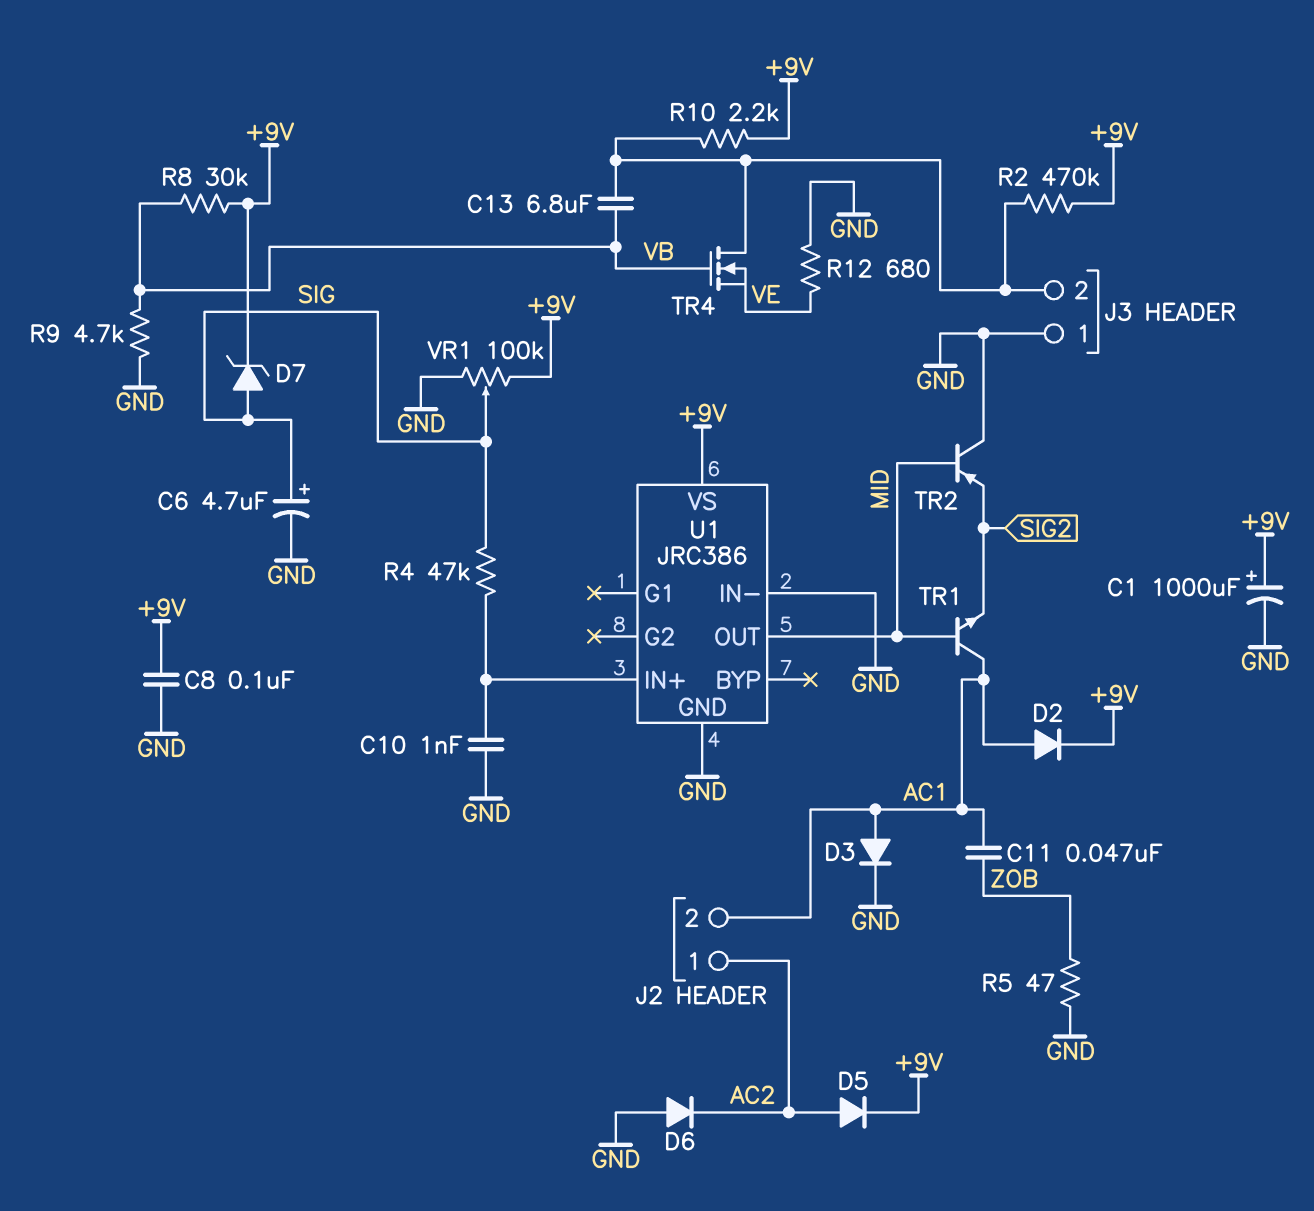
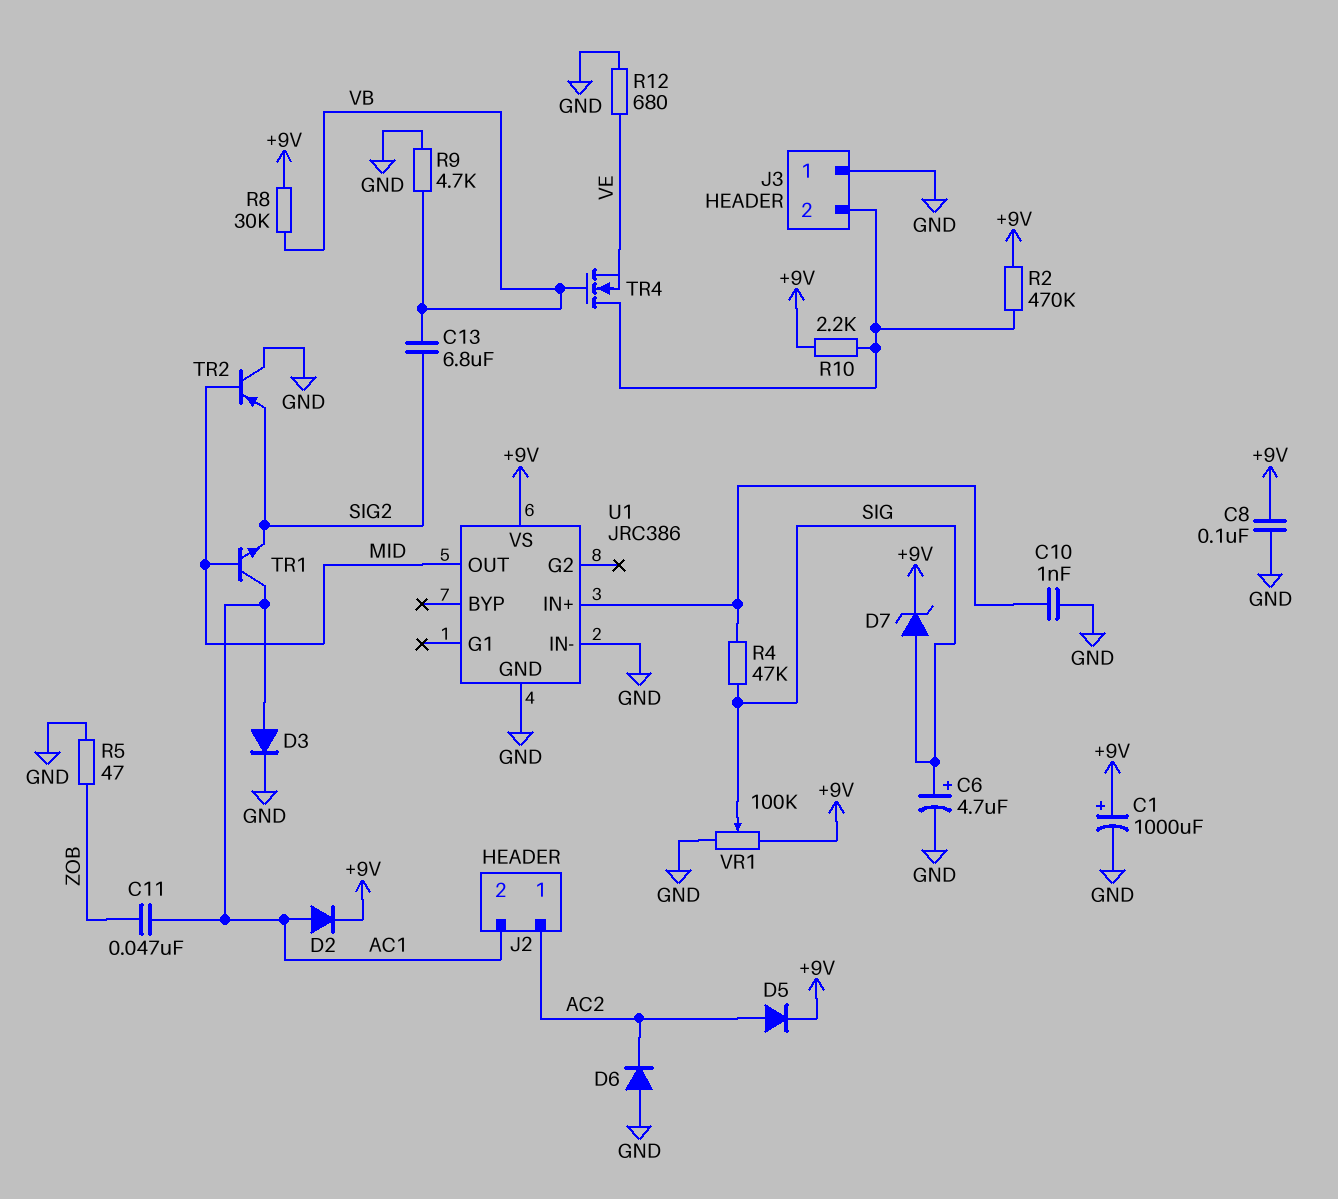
C13: 6.8uF (J3/2, VB) -> 6.8uF (SIG2, VB)

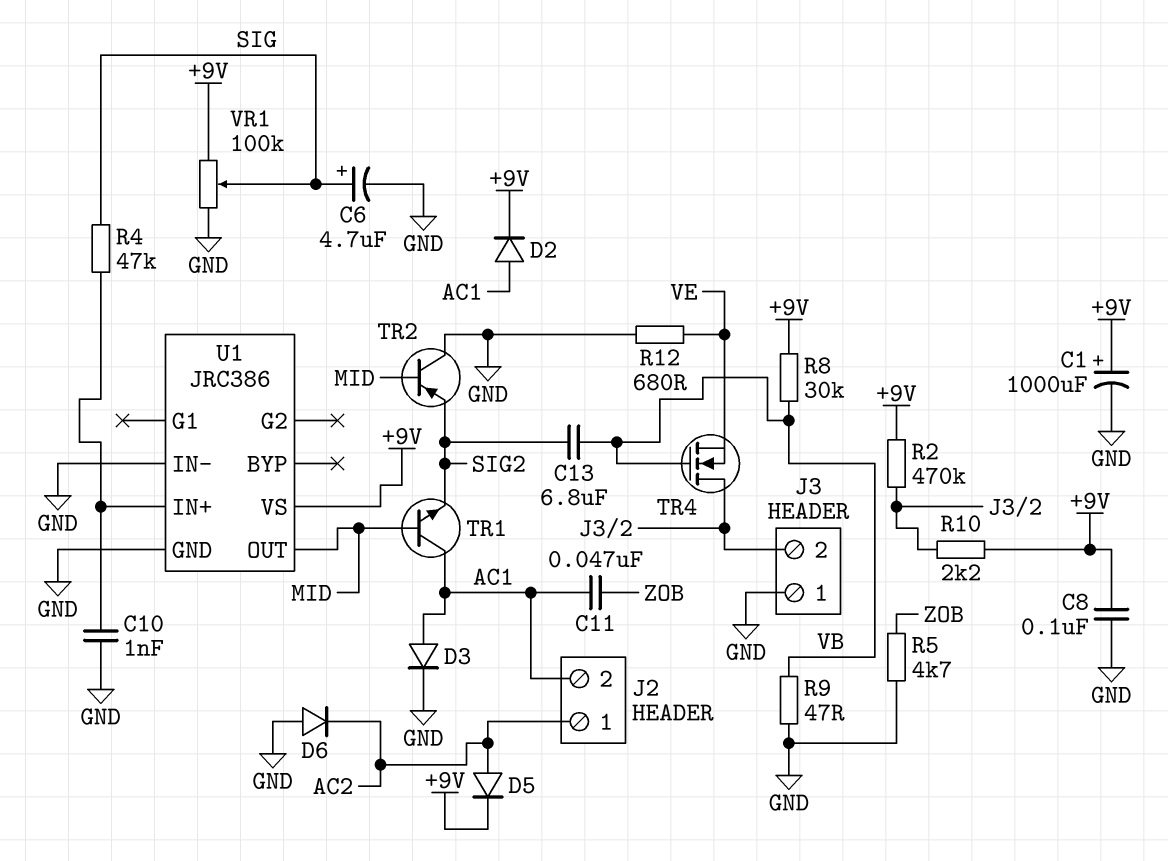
D7: zener (A SIG, K +9V) -> none
R5: 47 (GND, ZOB) -> 4.7k (GND, ZOB)
R9: 4.7k (GND, VB) -> 47 (GND, VB)

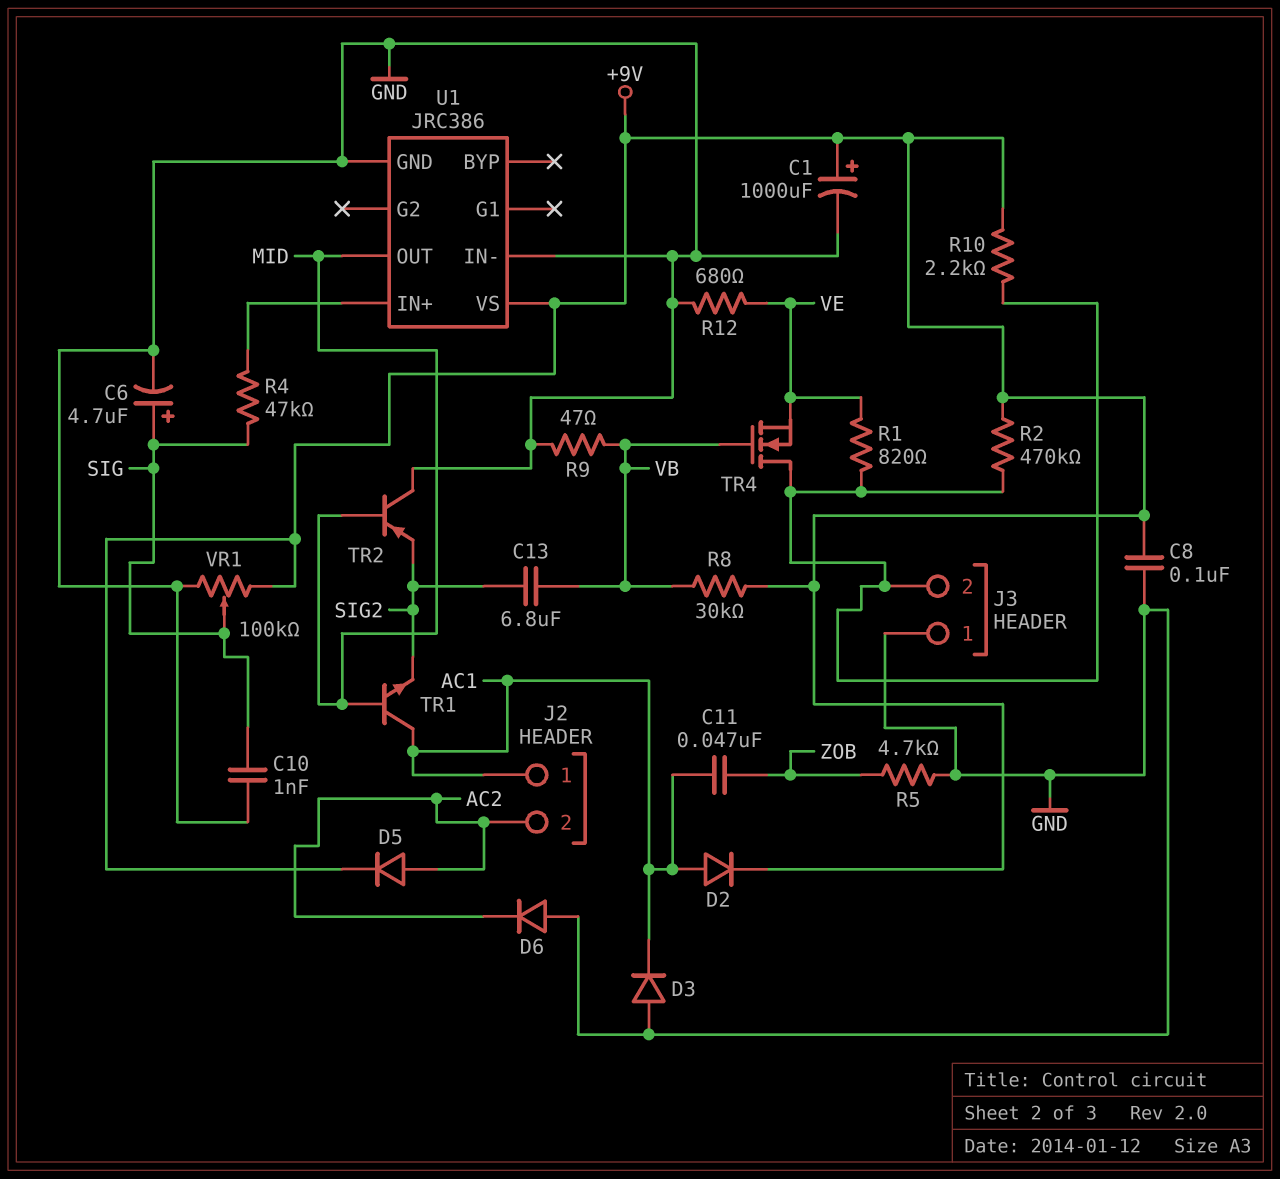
C10: 1nF (GND, U1/IN+) -> 1nF (GND, SIG)
D3: diode (A AC1, K GND) -> diode (A GND, K AC1)
J2 pin 1: AC2 -> AC1
J2 pin 2: AC1 -> AC2
R1: none -> 820 (J3/2, VE)

